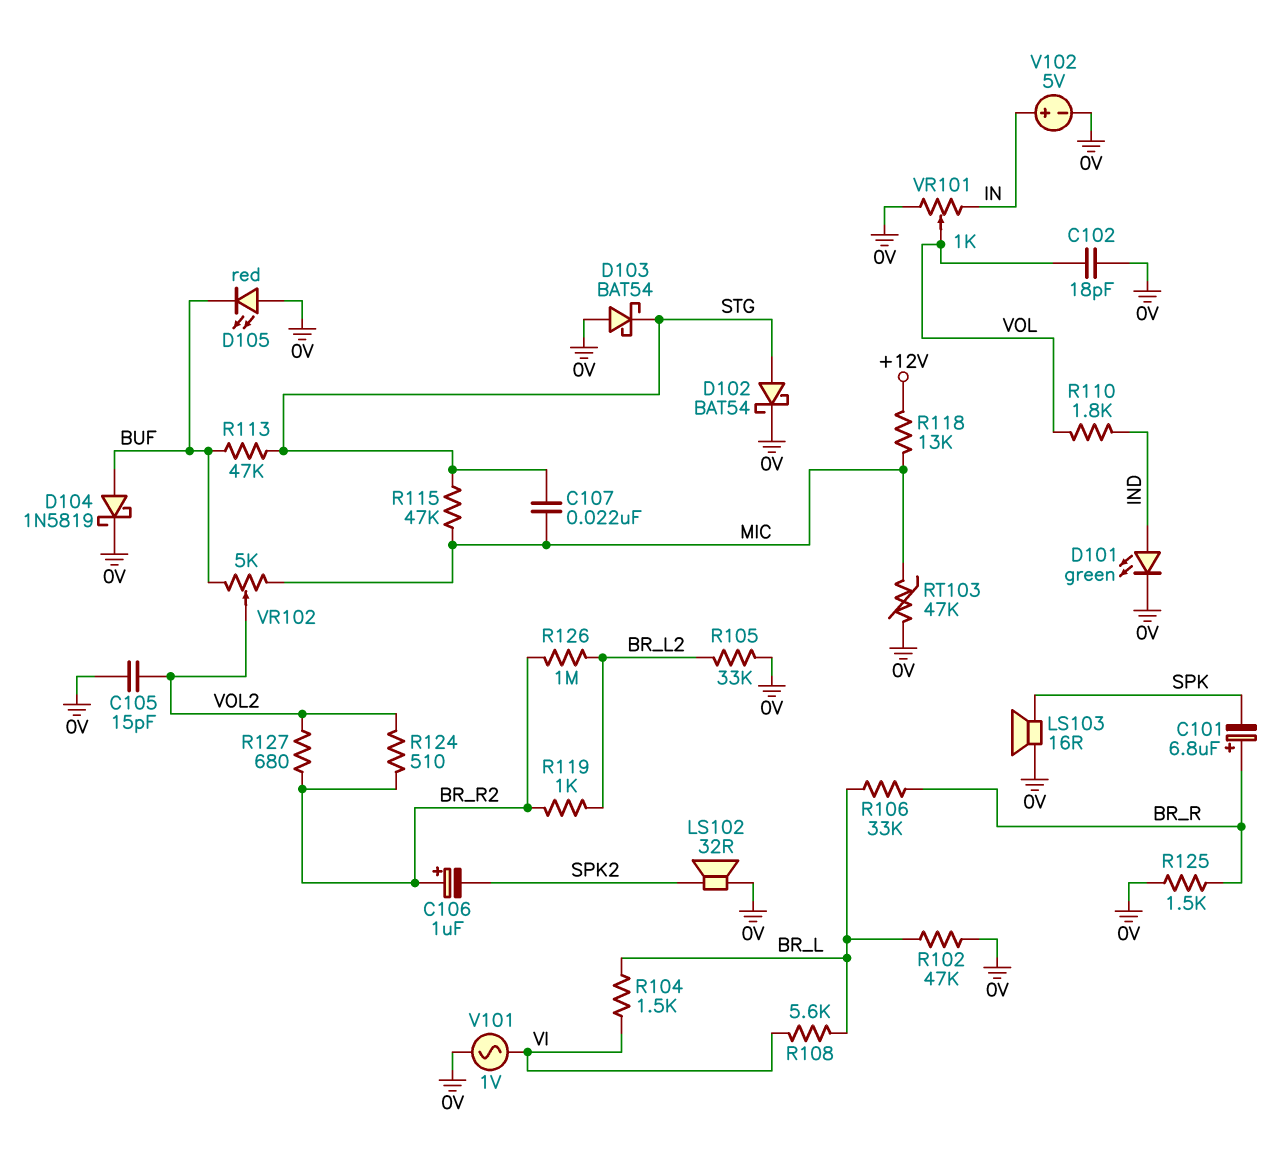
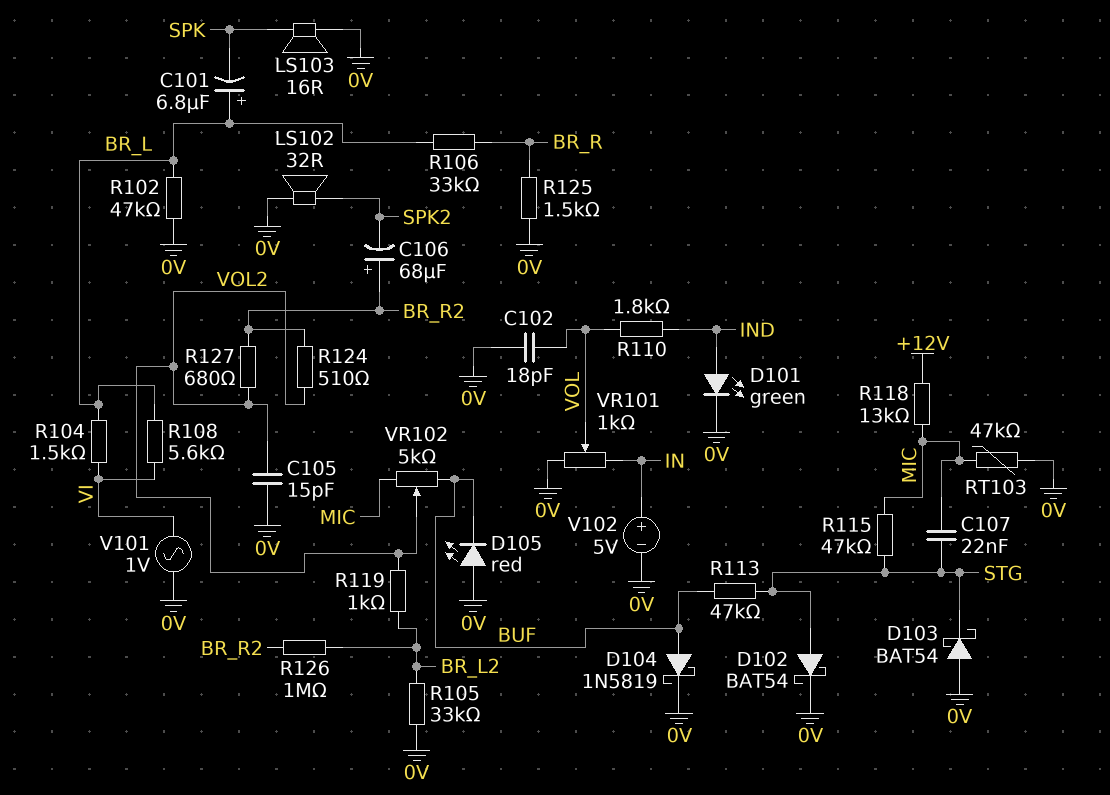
C101: 6.8uF (plus BR_R, minus SPK) -> 6.8uF (plus BR_L, minus SPK)
C106: 1uF (plus BR_R2, minus SPK2) -> 68uF (plus BR_R2, minus SPK2)
R119: 1k (BR_L2, BR_R2) -> 1k (BR_L2, VOL2)

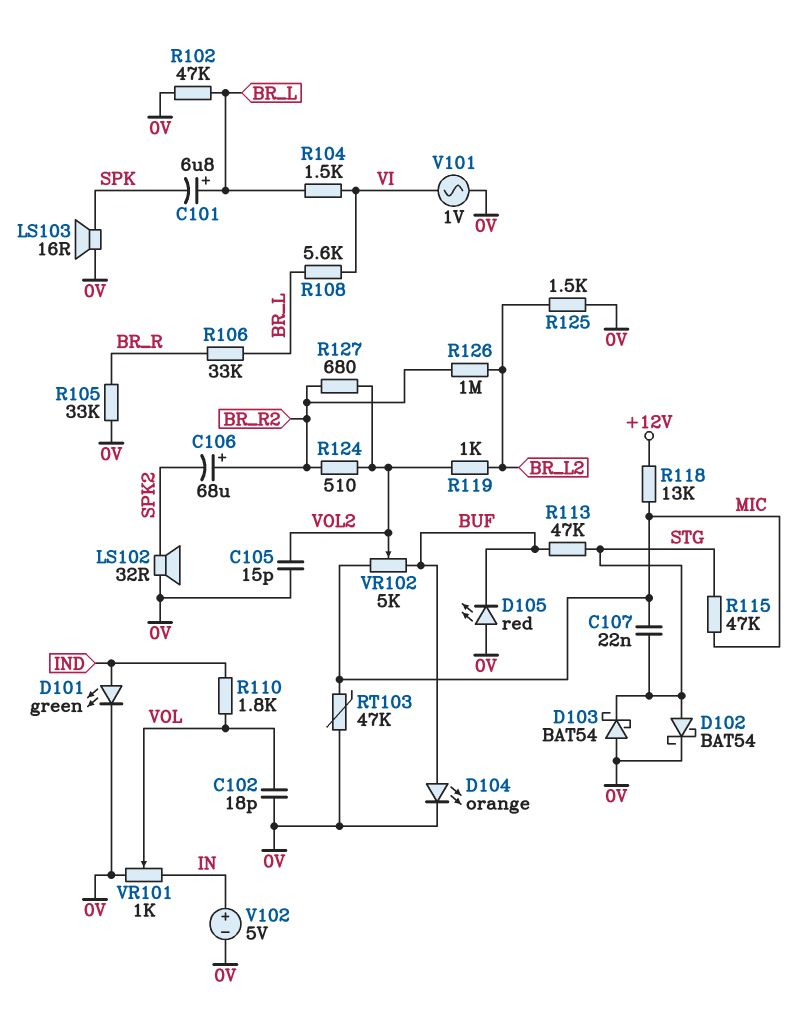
D104: schottky 1N5819 (A BUF, K 0V) -> LED orange (A BUF, K 0V)
R105: 33k (0V, BR_L2) -> 33k (0V, BR_R)
R125: 1.5k (0V, BR_R) -> 1.5k (0V, BR_L2)

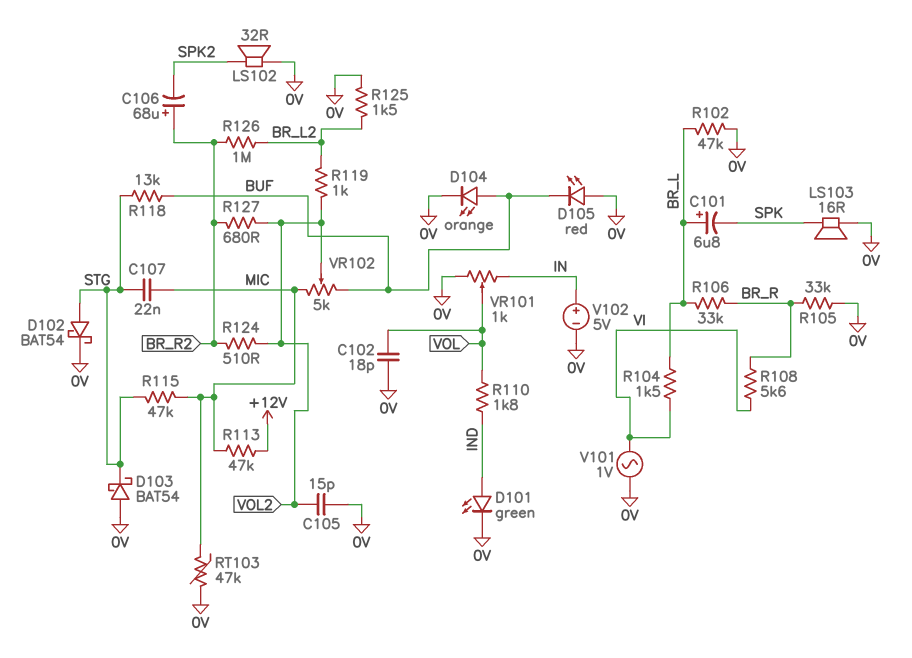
R108: 5.6k (BR_L, VI) -> 5.6k (BR_R, VI)
R113: 47k (BUF, STG) -> 47k (+12V, MIC)
R118: 13k (+12V, MIC) -> 13k (BUF, STG)

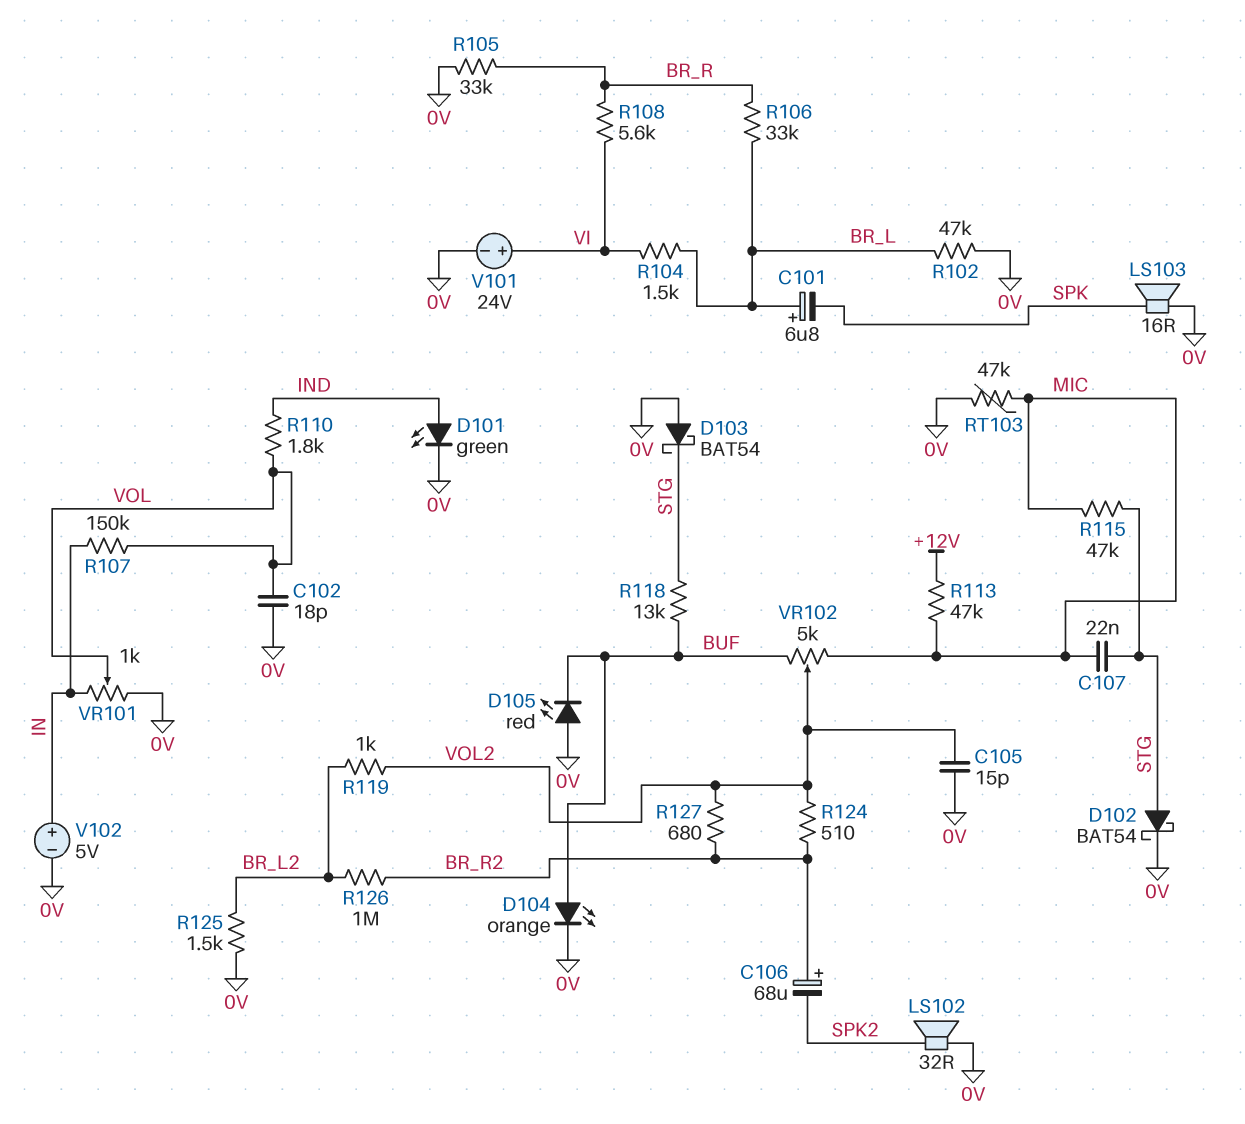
R107: none -> 150k (IN, VOL)
V101: AC 1V (0V, VI) -> 24V (plus VI, minus 0V)

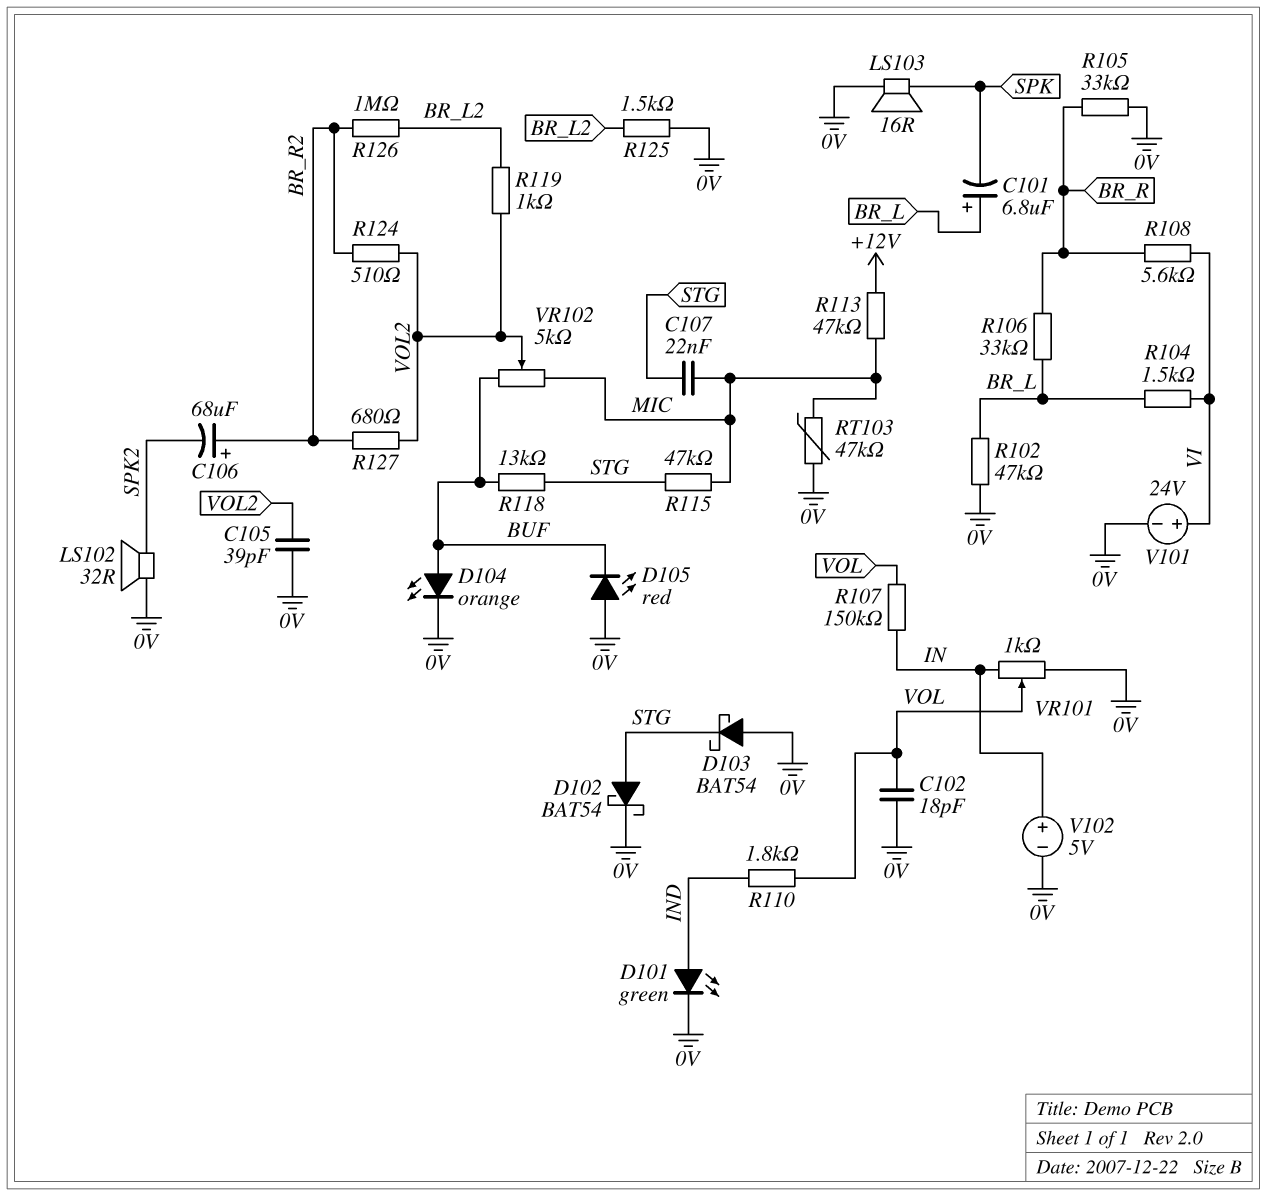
C105: 15pF (0V, VOL2) -> 39pF (0V, VOL2)

